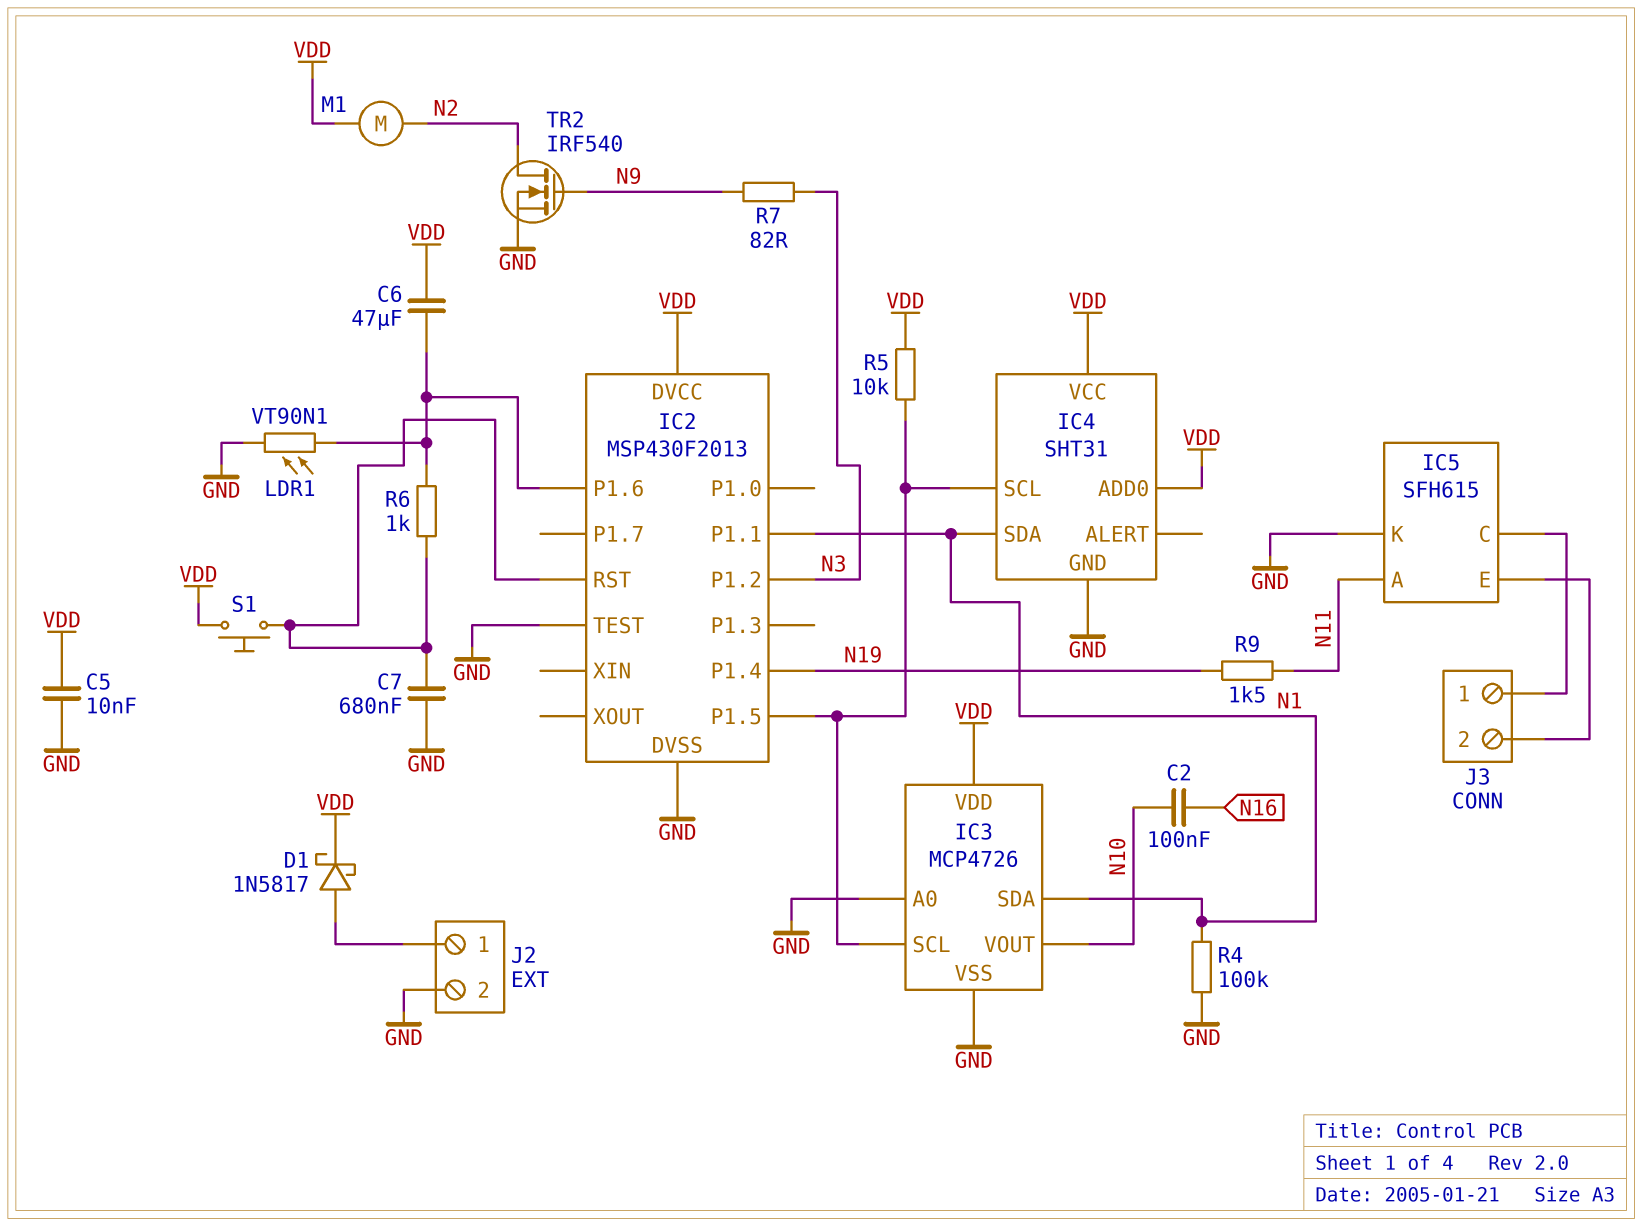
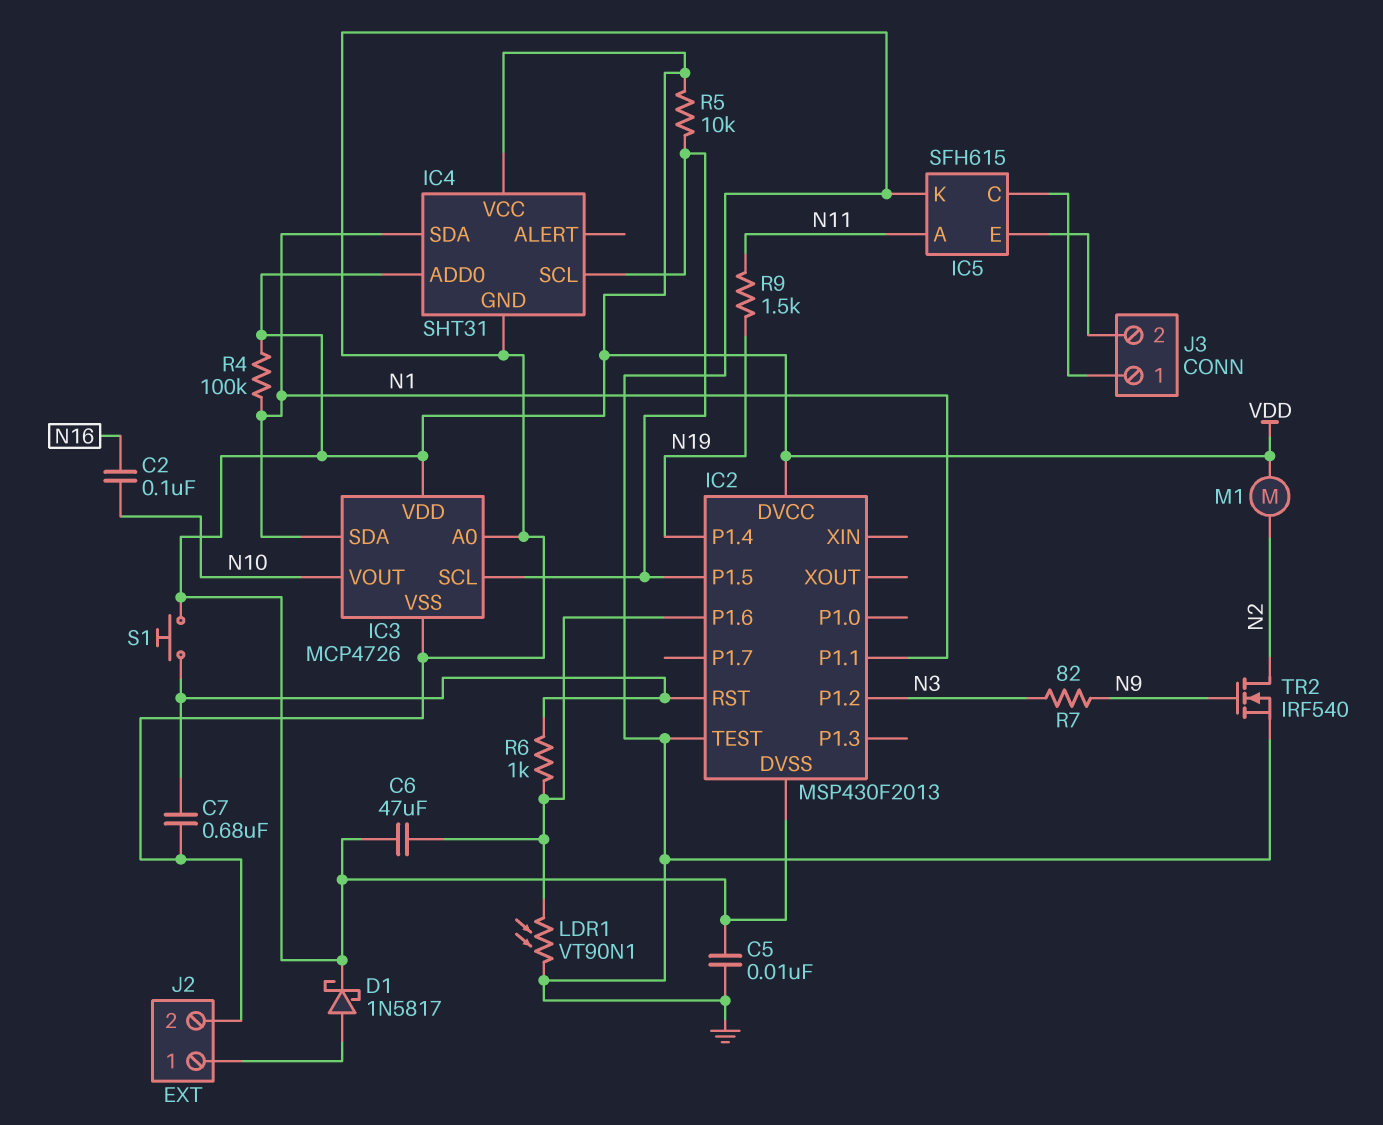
IC2 pin DVSS: GND -> VDD
R4: 100k (GND, N1) -> 100k (N1, VDD)

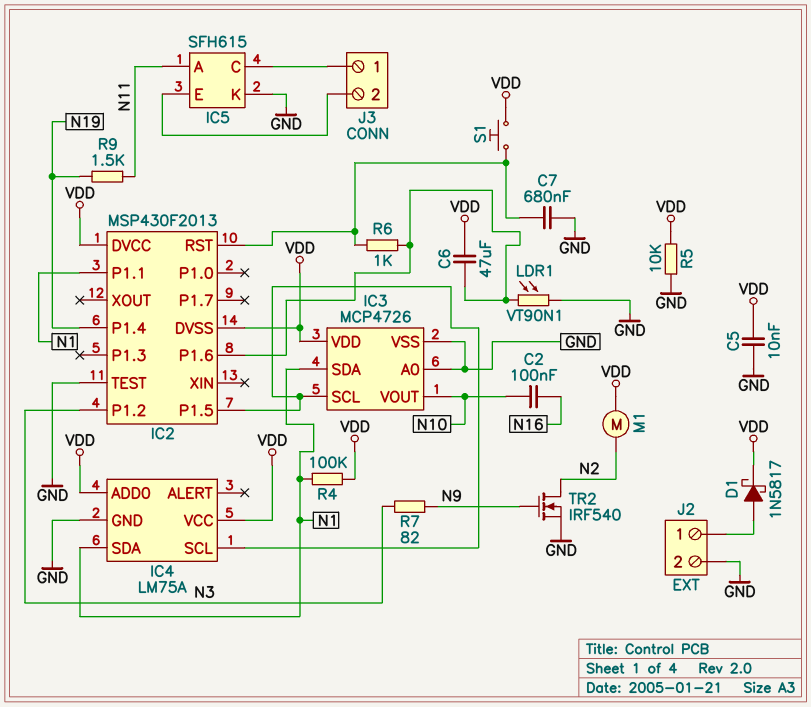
IC4: SHT31 -> LM75A
R5: 10k (IC2/P1.5, VDD) -> 10k (GND, VDD)

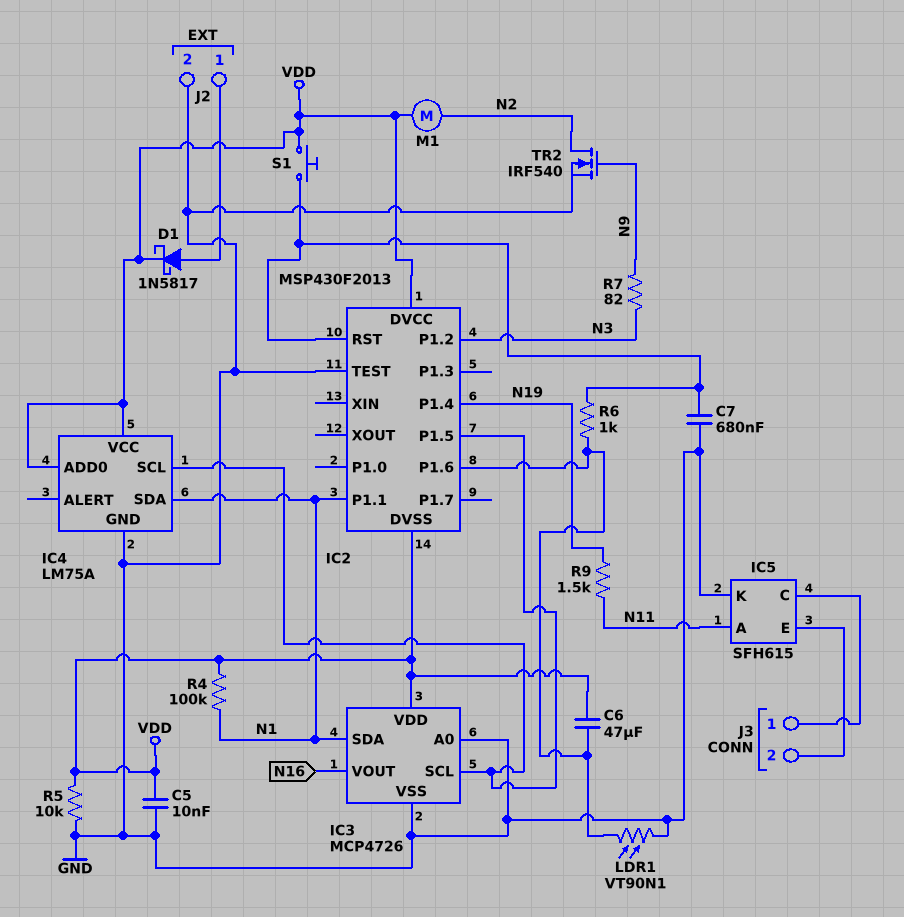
C2: 100nF (N10, N16) -> none
IC3 pin VOUT: N10 -> N16

